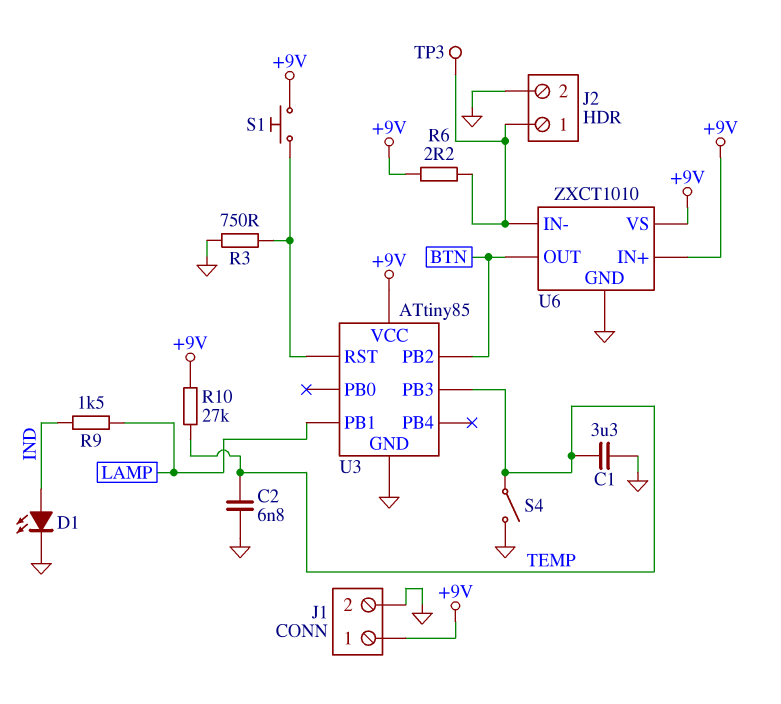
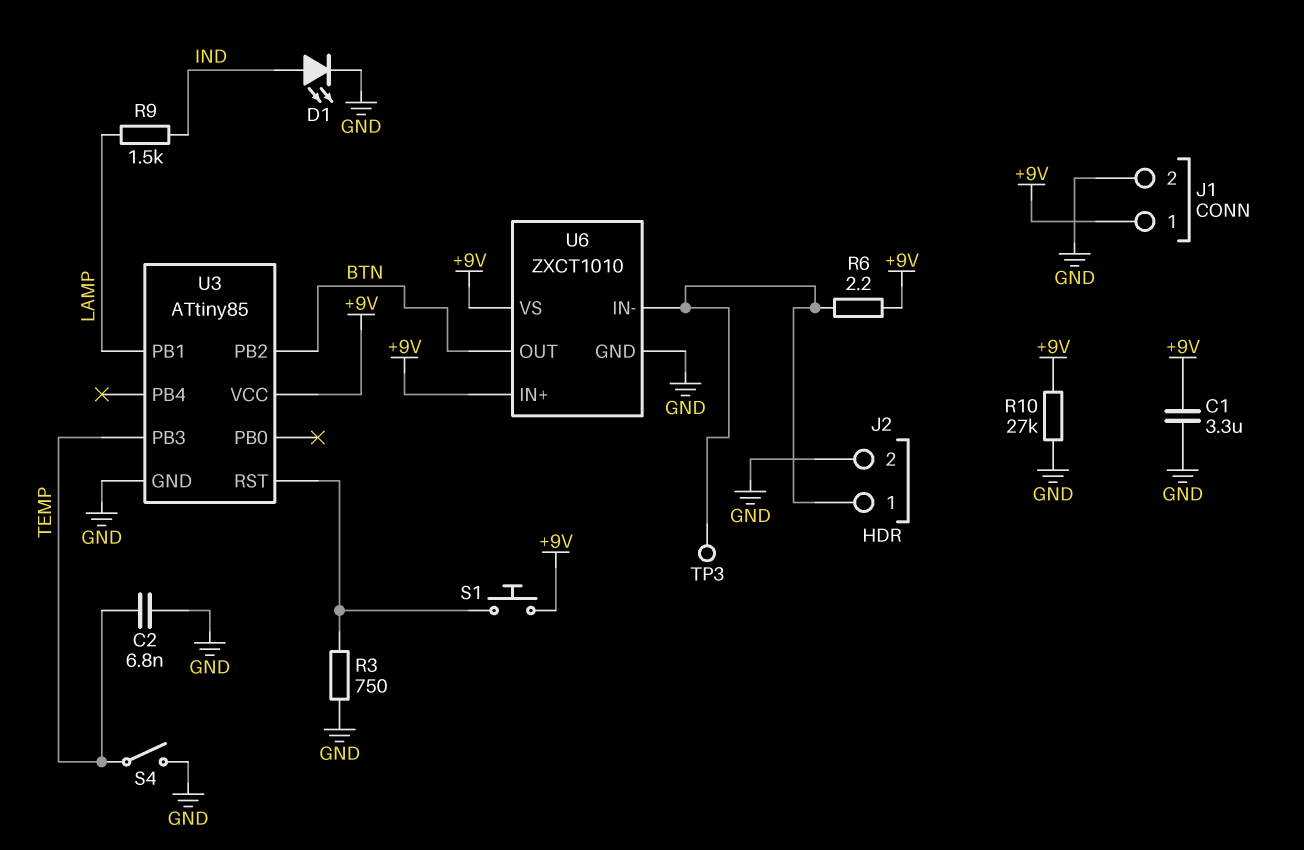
C1: 3.3uF (GND, TEMP) -> 3.3uF (+9V, GND)
R10: 27k (+9V, TEMP) -> 27k (+9V, GND)

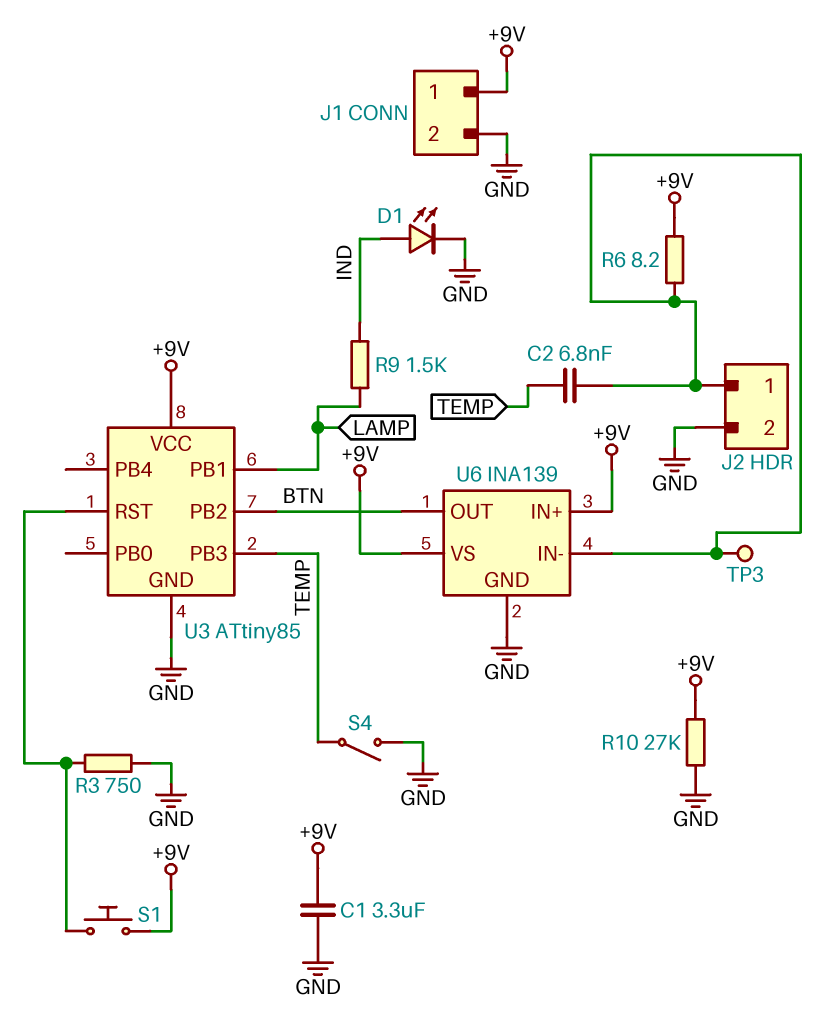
C2: 6.8nF (GND, TEMP) -> 6.8nF (J2/1, TEMP)
R6: 2.2 (+9V, J2/1) -> 8.2 (+9V, J2/1)
U6: ZXCT1010 -> INA139

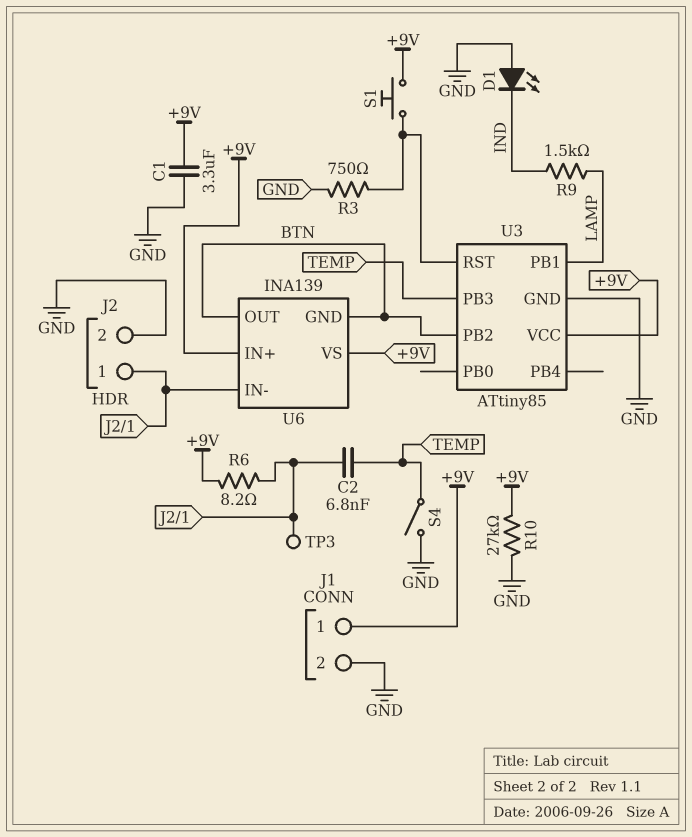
D1: LED (A IND, K GND) -> LED (A GND, K IND)
U6 pin GND: GND -> BTN

